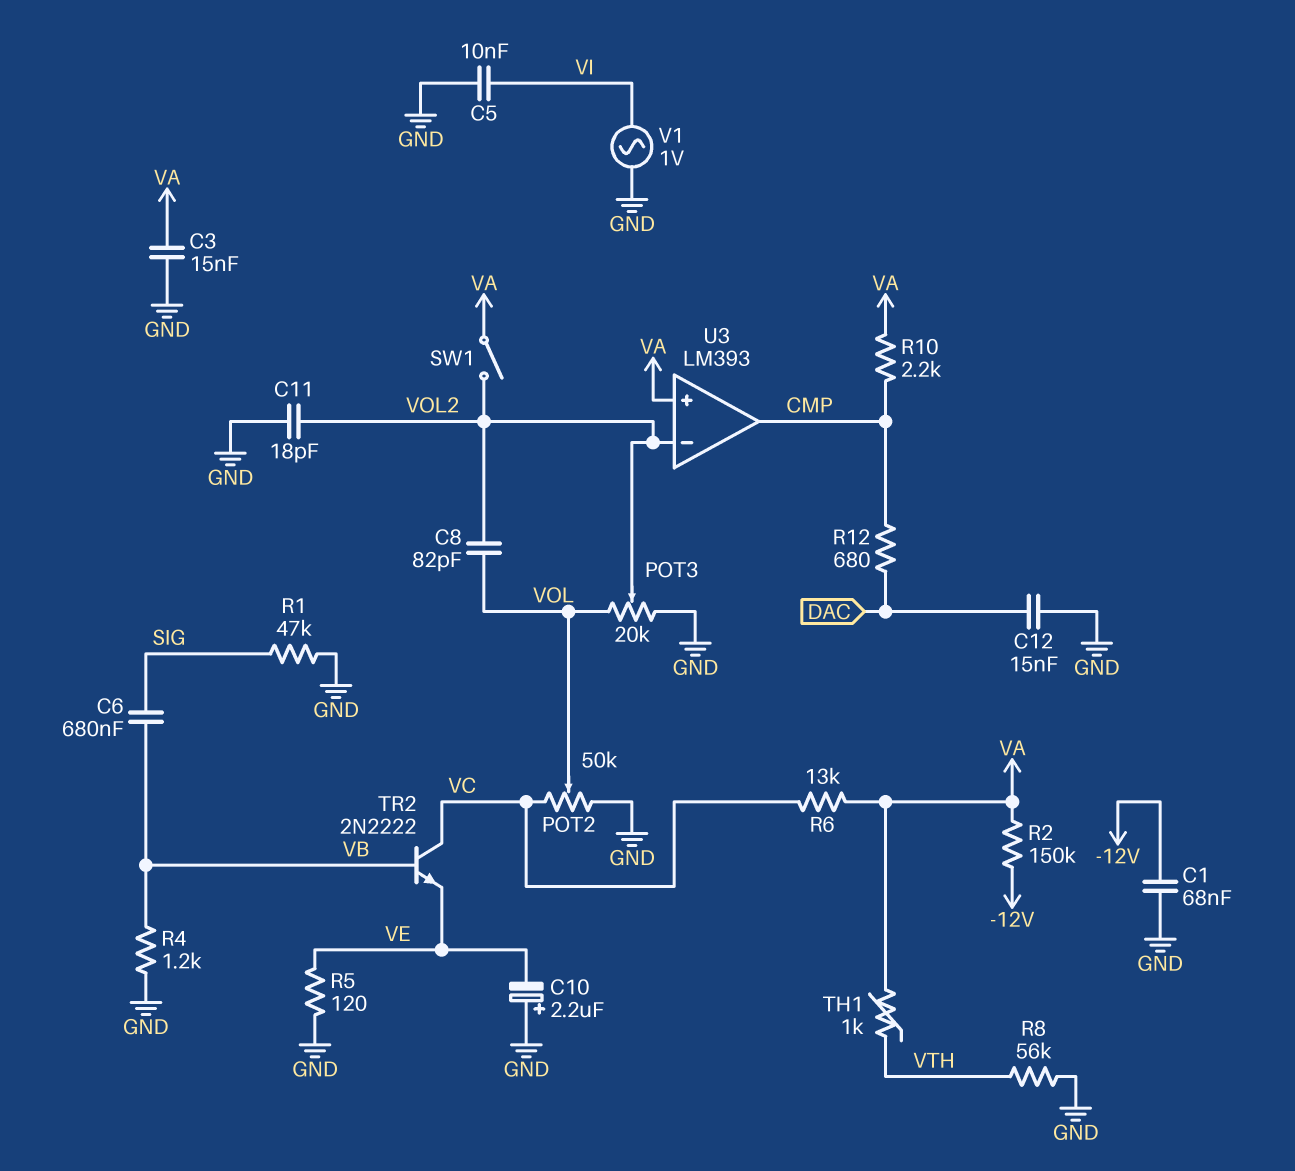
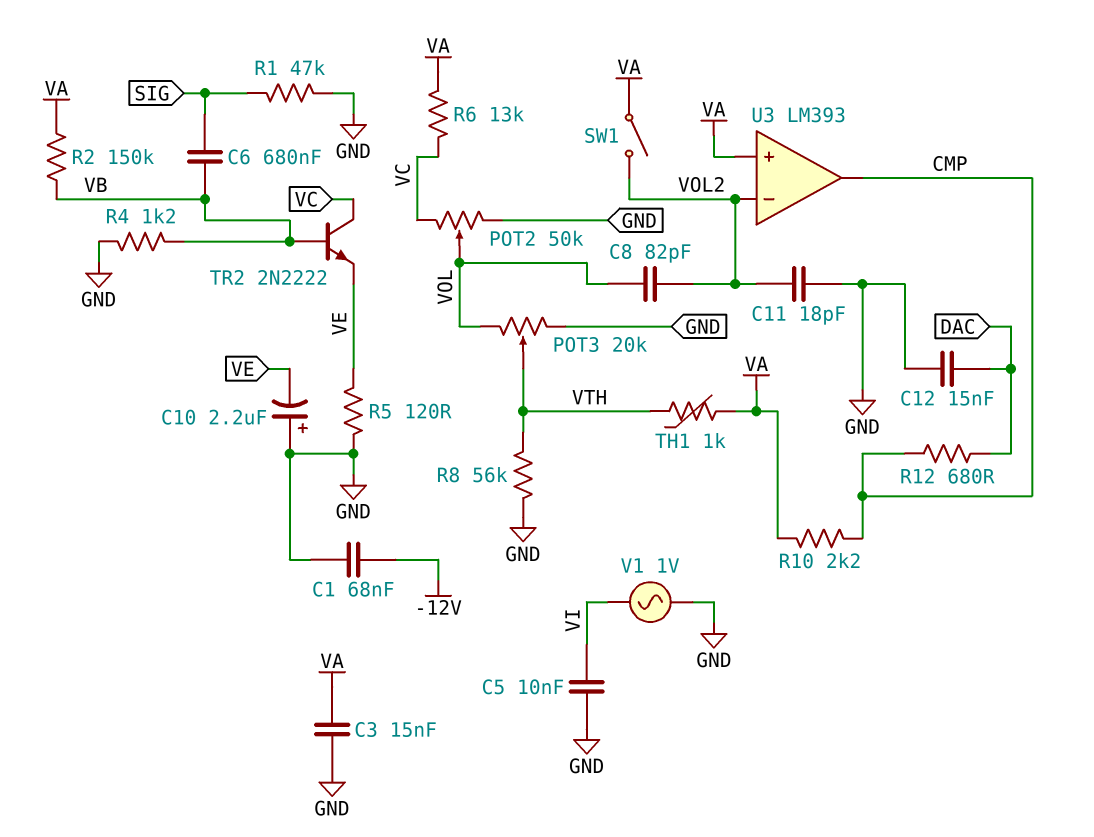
POT3: 20k (GND, VOL, wiper VOL2) -> 20k (GND, VOL, wiper VTH)
R2: 150k (-12V, VA) -> 150k (VA, VB)

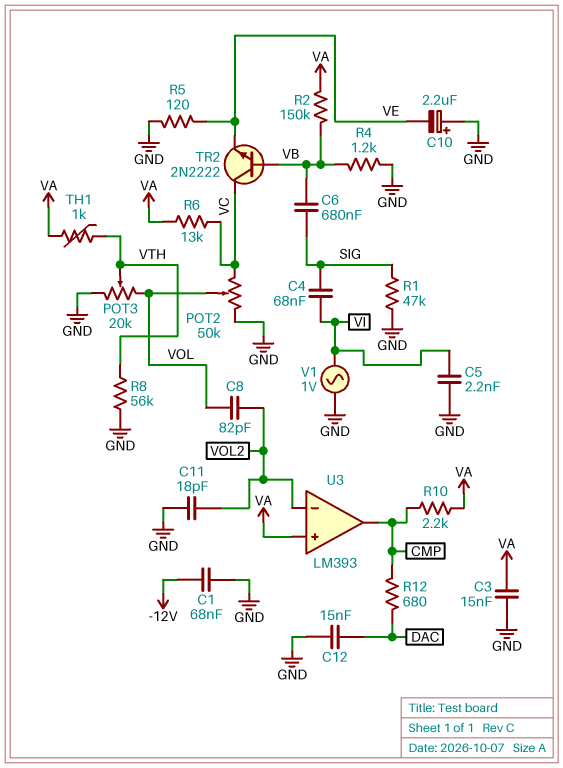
C4: none -> 68nF (SIG, VI)
C5: 10nF (GND, VI) -> 2.2nF (GND, VI)
SW1: switch (VA, VOL2) -> none

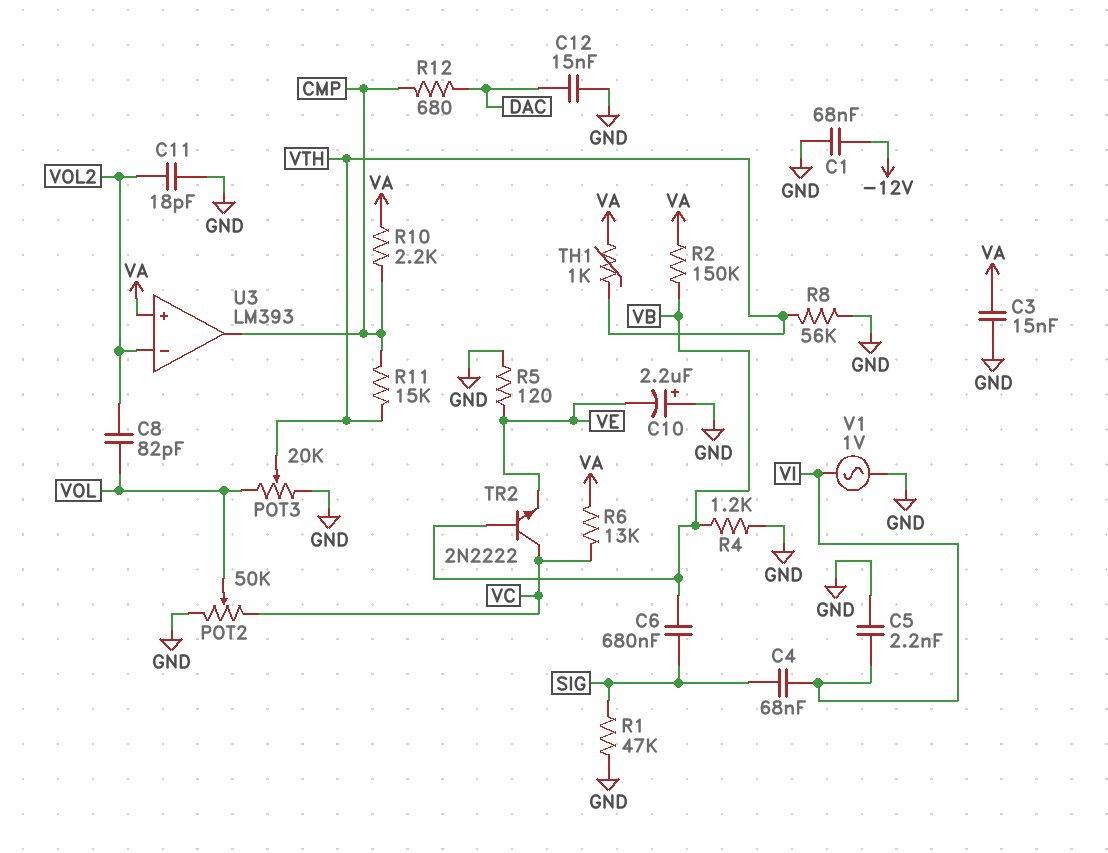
R11: none -> 15k (CMP, VTH)

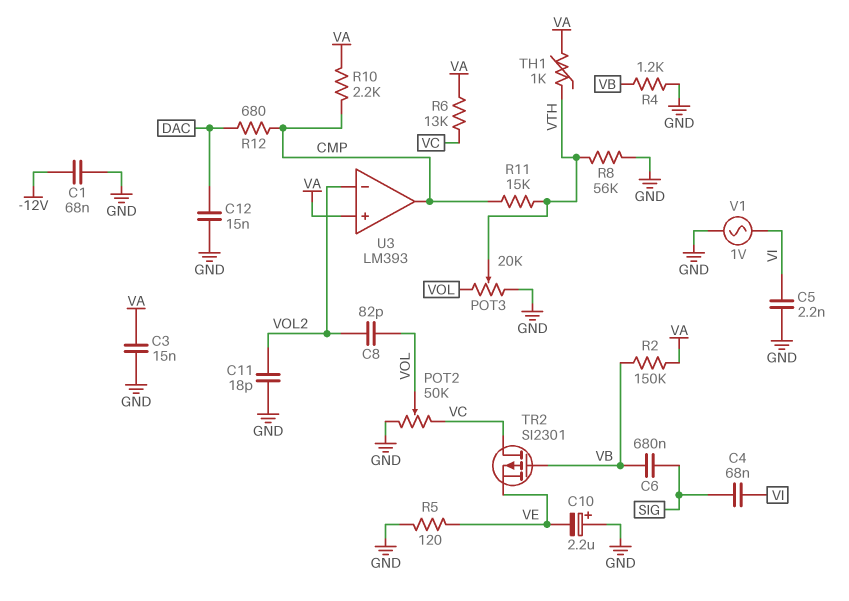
R1: 47k (GND, SIG) -> none
TR2: NPN 2N2222 (B VB, C VC, E VE) -> PMOS SI2301 (G VB, D VC, S VE)

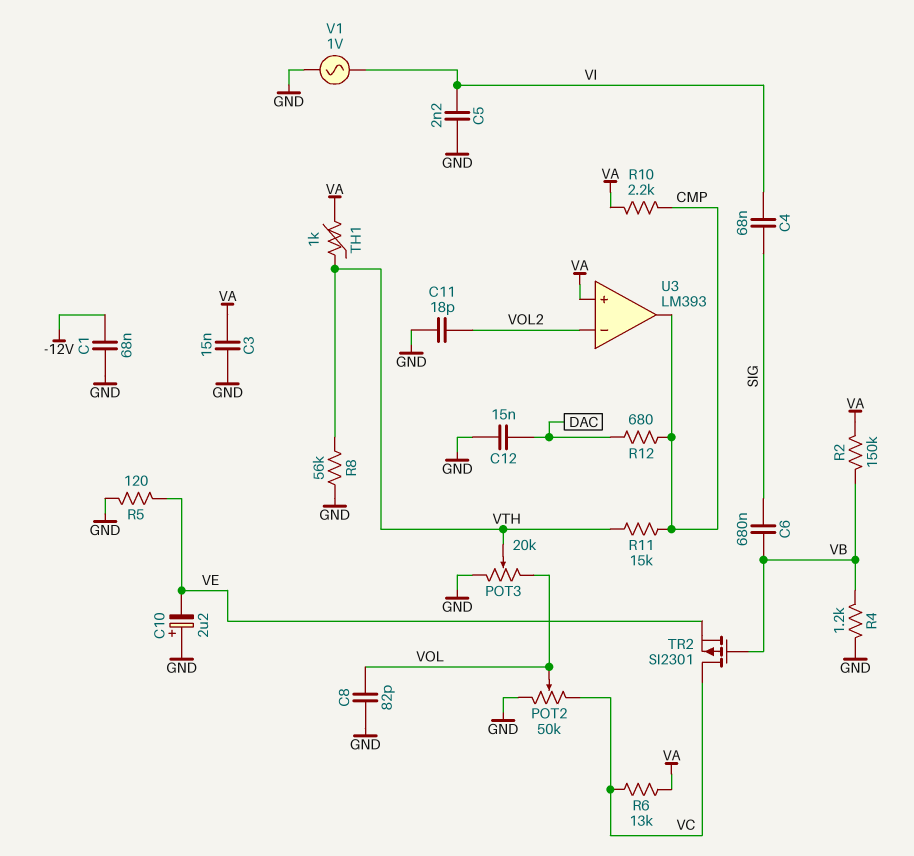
C8: 82pF (VOL, VOL2) -> 82pF (GND, VOL)

